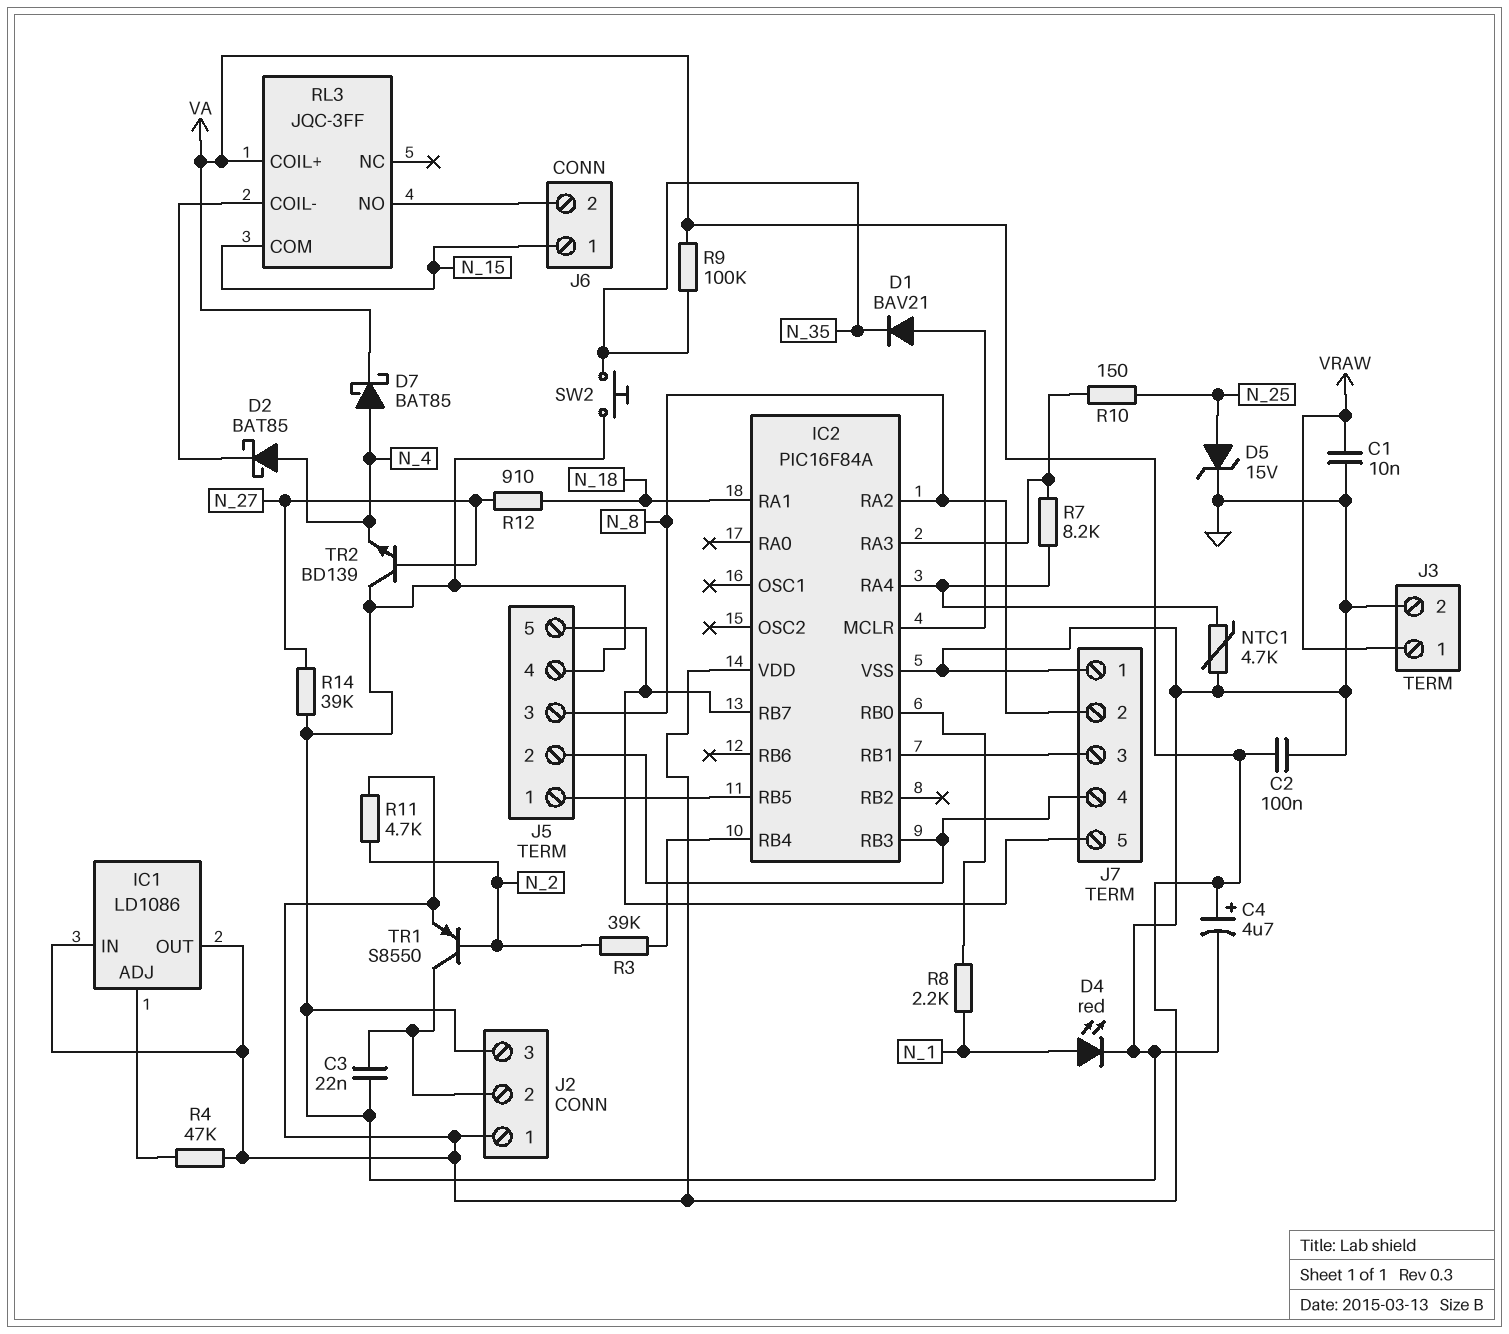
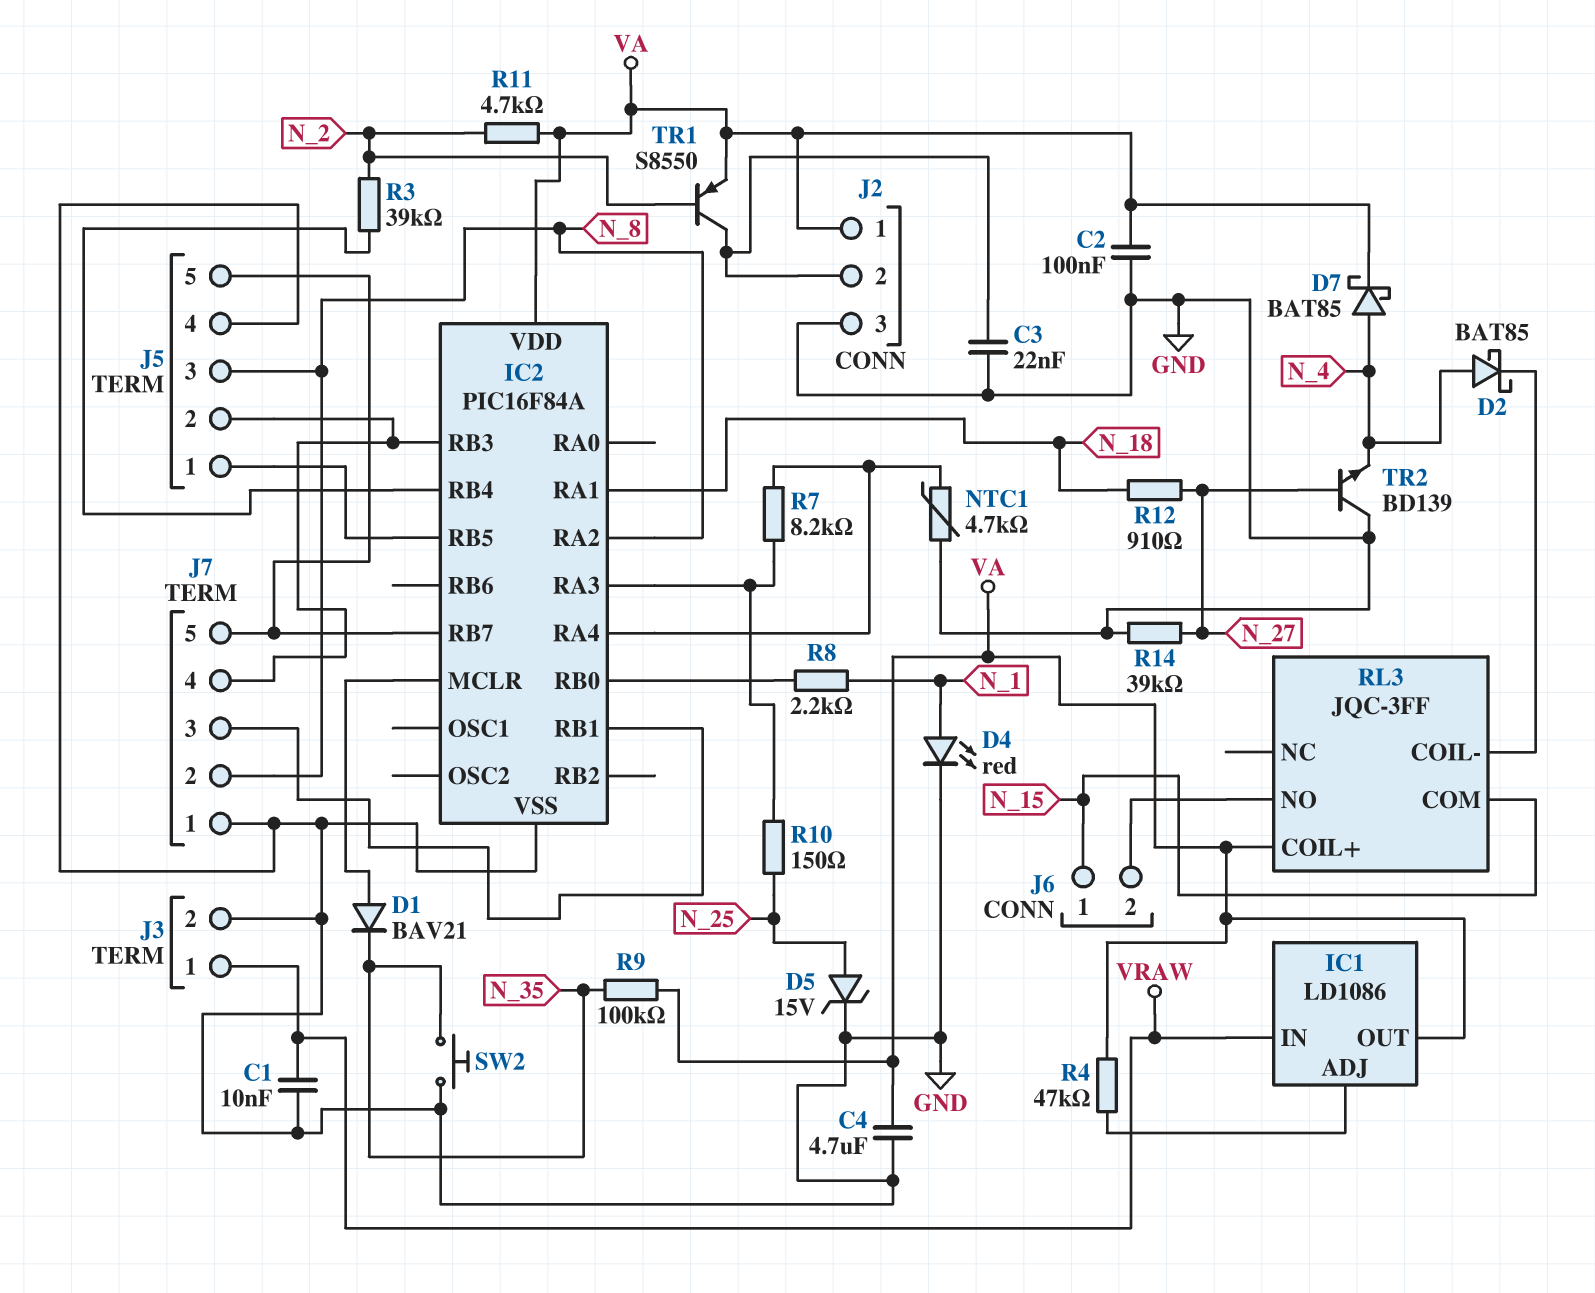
C4: 4.7uF (plus VA, minus GND) -> 4.7uF (GND, VA)
IC1 pin IN: VA -> VRAW

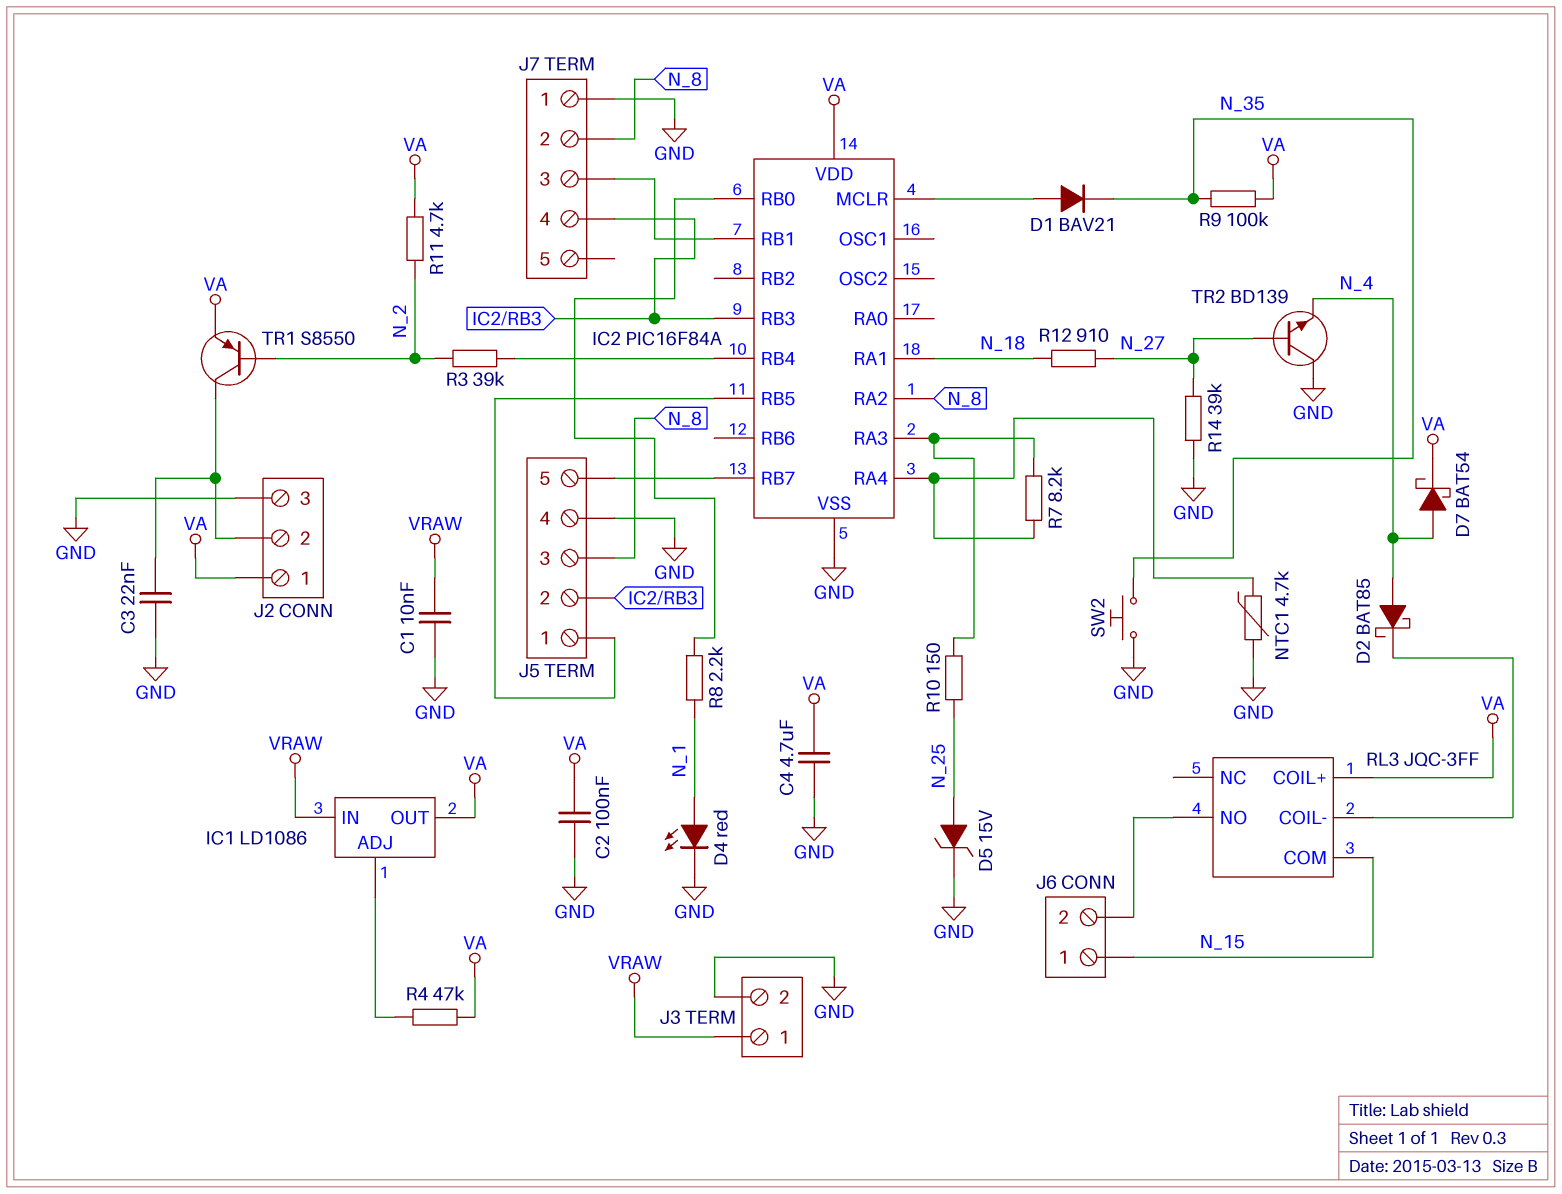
D7: schottky BAT85 (A N_4, K VA) -> schottky BAT54 (A N_4, K VA)
J7 pin 5: IC2/RB7 -> none

